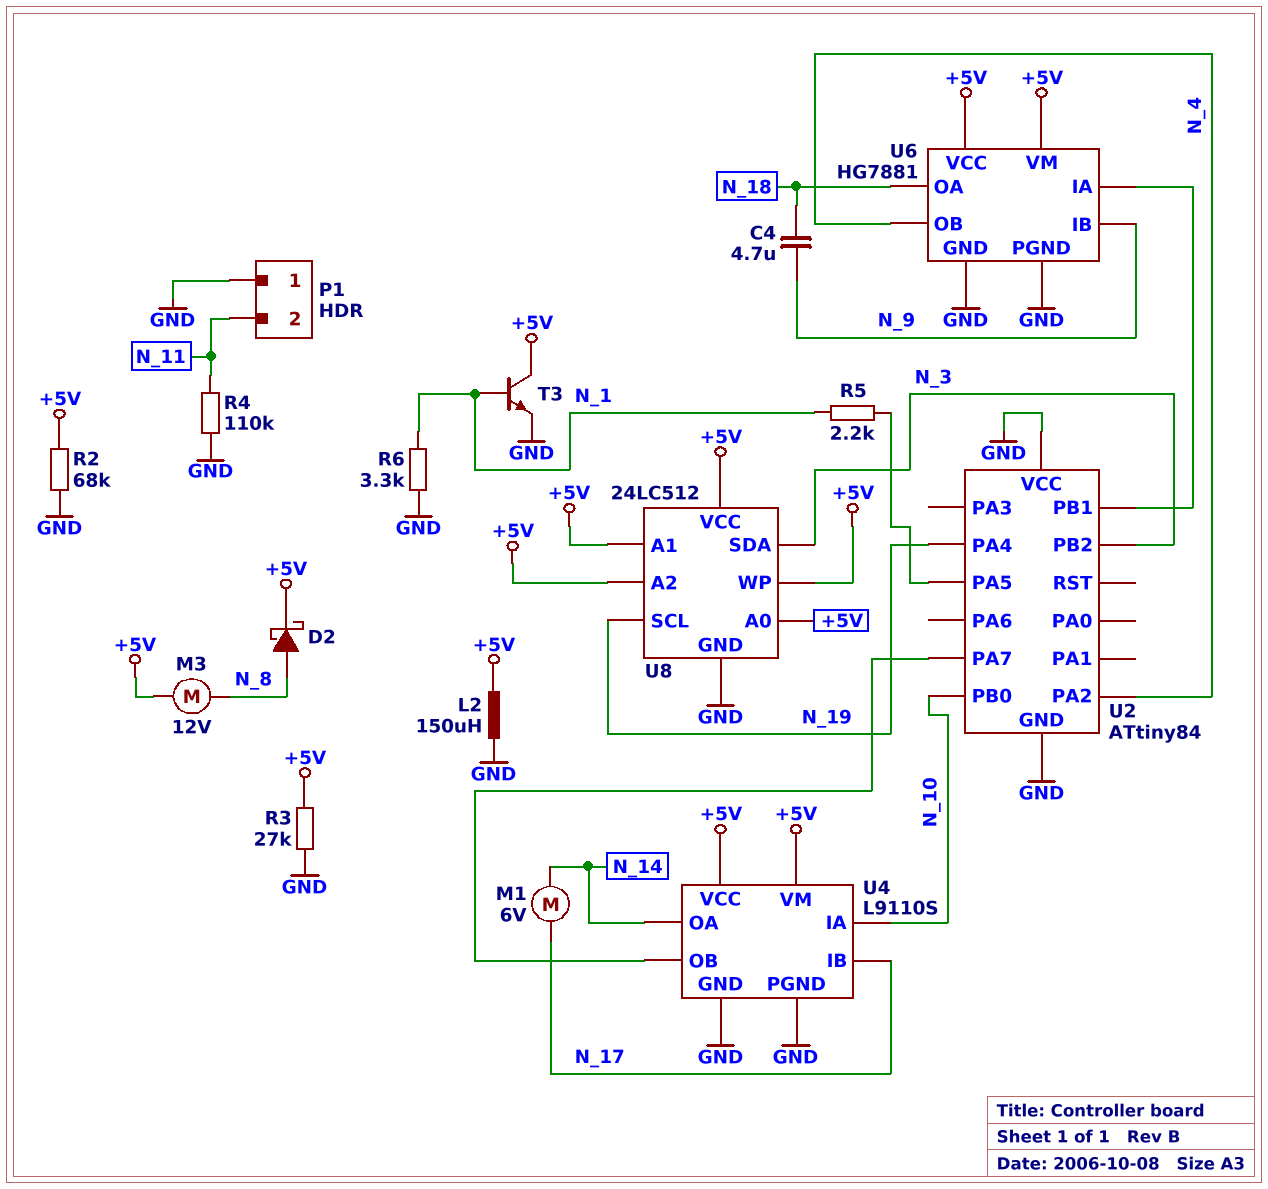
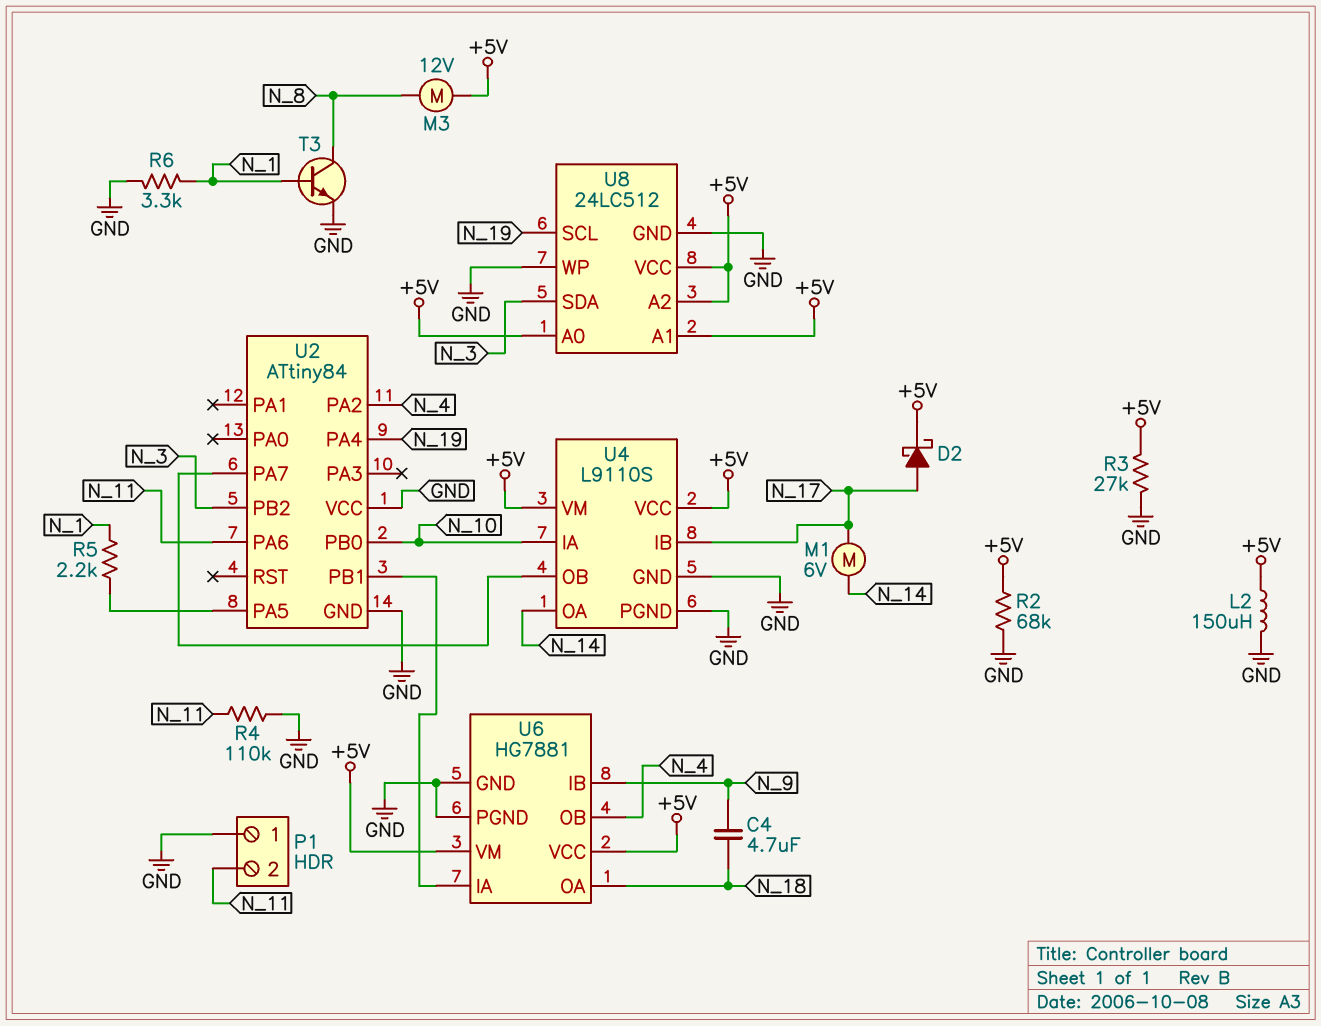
D2: schottky (A N_8, K +5V) -> schottky (A N_17, K +5V)
T3: NPN (B N_1, C +5V, E GND) -> NPN (B N_1, C N_8, E GND)
U2 pin PA6: none -> N_11
U8 pin WP: +5V -> GND

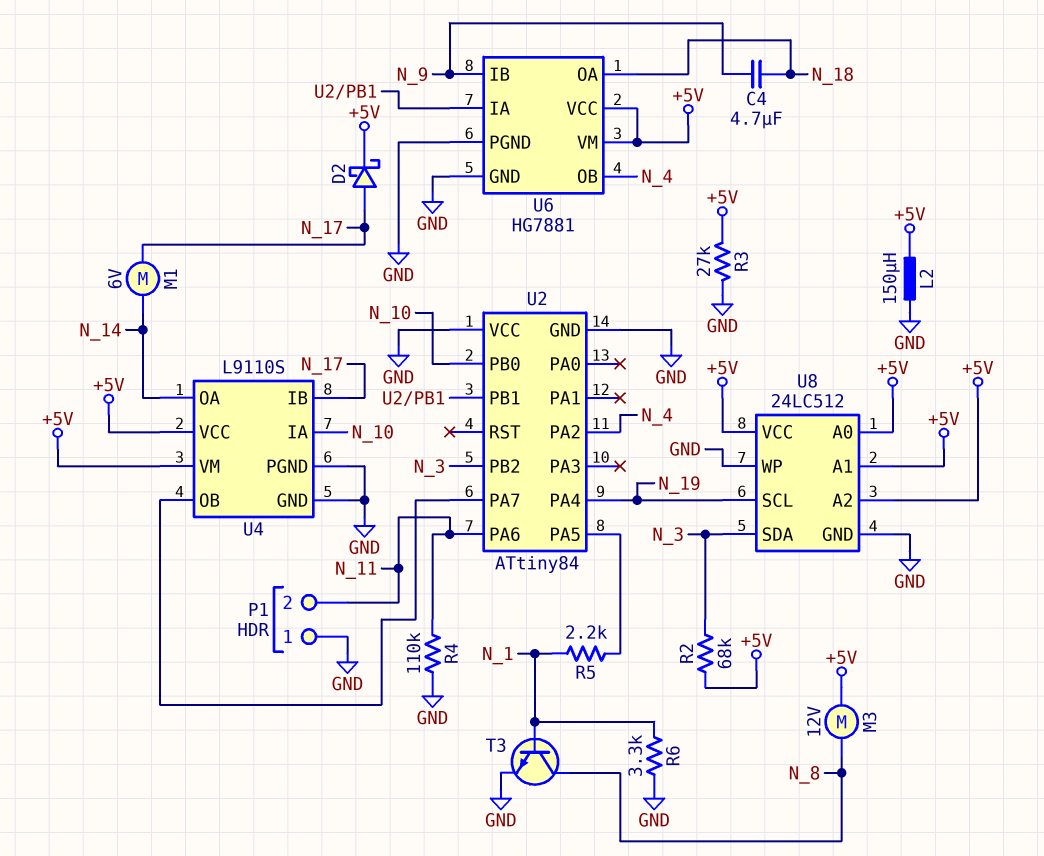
R2: 68k (+5V, GND) -> 68k (+5V, N_3)

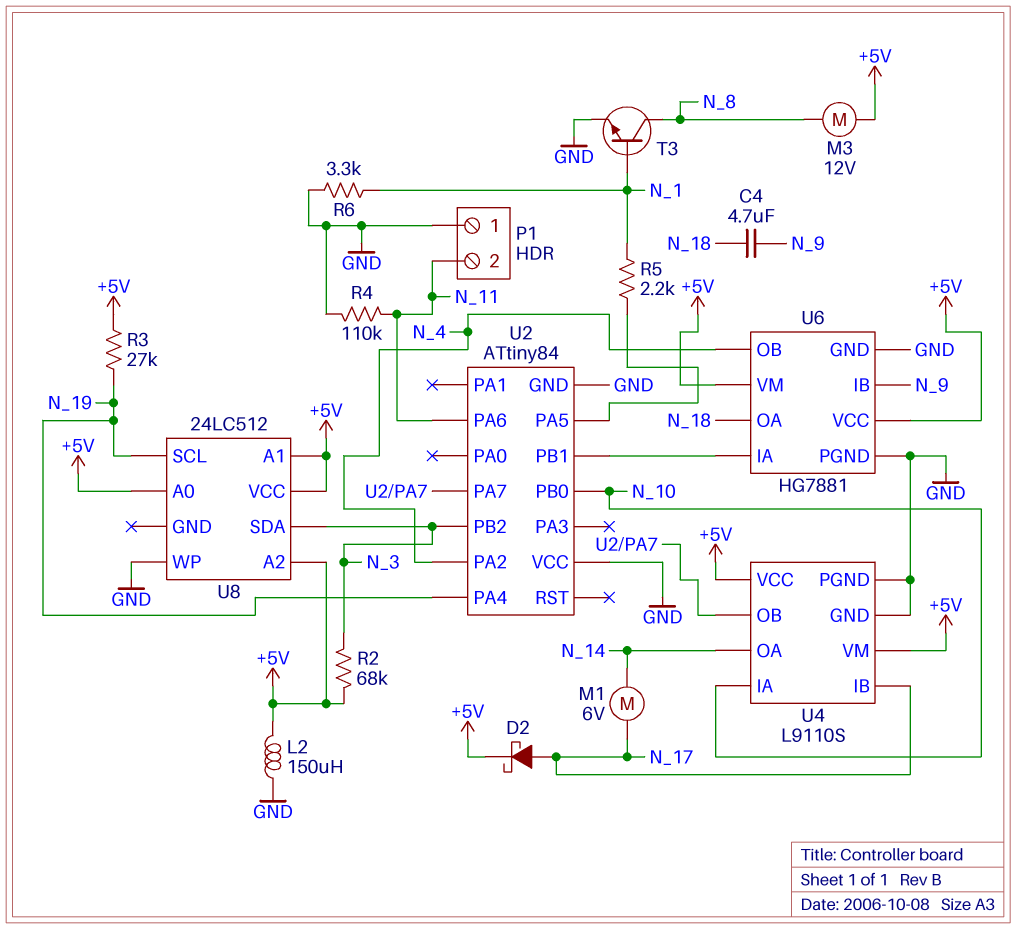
R3: 27k (+5V, GND) -> 27k (+5V, N_19)
U8 pin GND: GND -> none

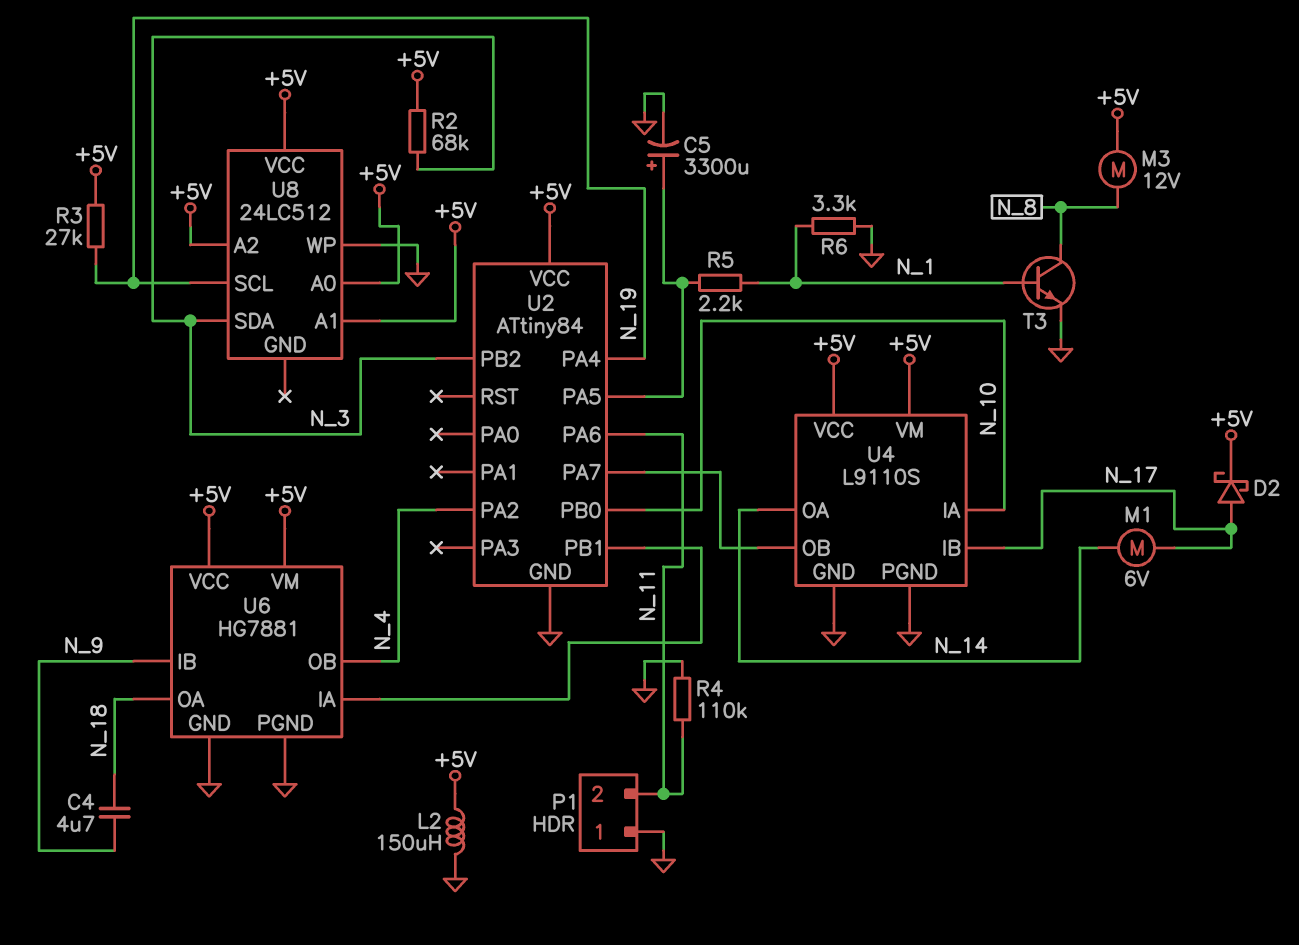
C5: none -> 3300uF (plus U2/PA5, minus GND)
U2 pin VCC: GND -> +5V

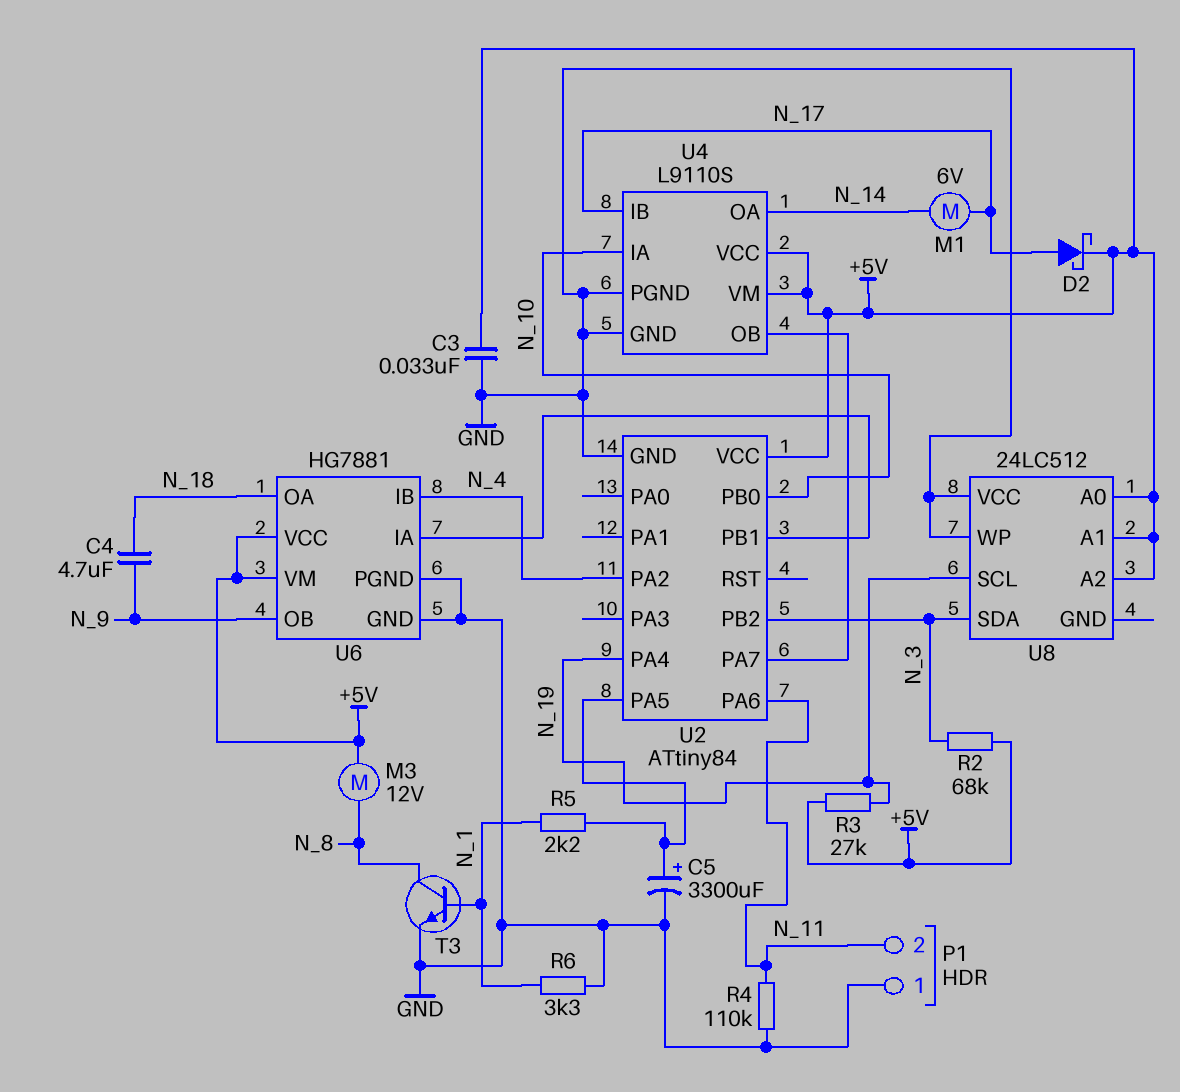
C3: none -> 33nF (+5V, GND)
L2: 150uH (+5V, GND) -> none
U6 pin IB: N_9 -> N_4
U6 pin OB: N_4 -> N_9
U8 pin VCC: +5V -> GND

